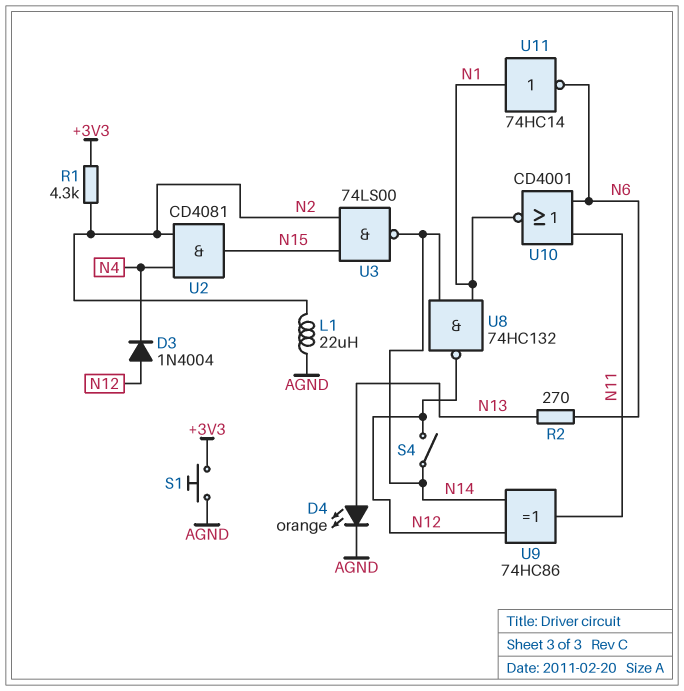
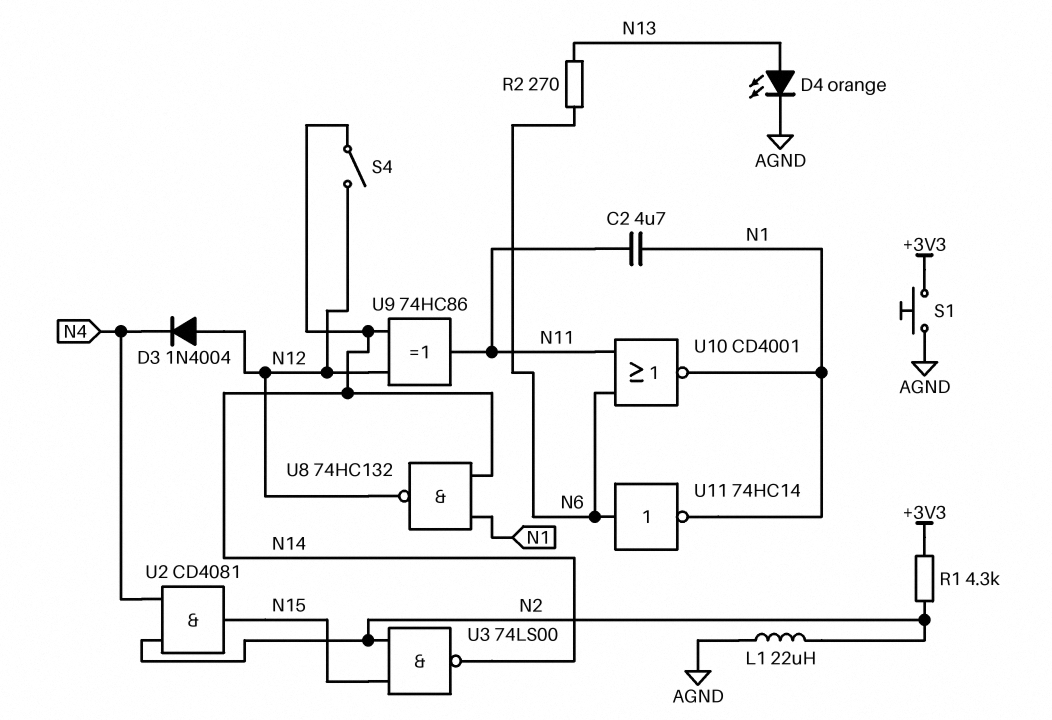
C2: none -> 4.7uF (N1, N11)
U11: NOT 74HC14 (in N1, out N6) -> NOT 74HC14 (in N6, out N1)

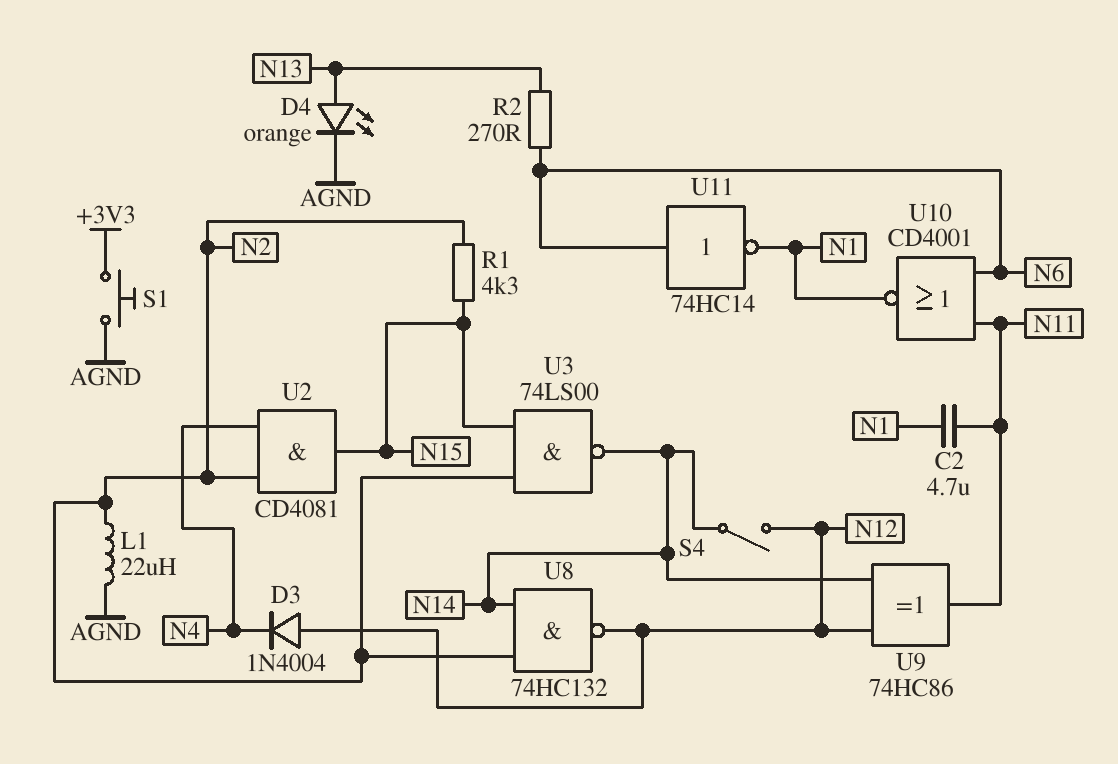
R1: 4.3k (+3V3, N2) -> 4.3k (N2, N15)
U8: NAND 74HC132 (in N1, in N14, out N12) -> NAND 74HC132 (in N2, in N14, out N12)

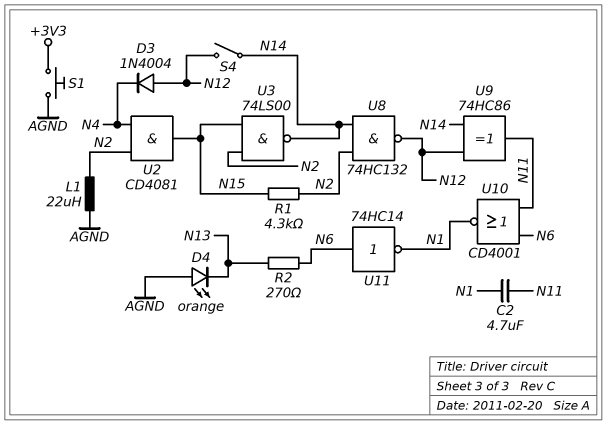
D4: LED orange (A N13, K AGND) -> LED orange (A AGND, K N13)

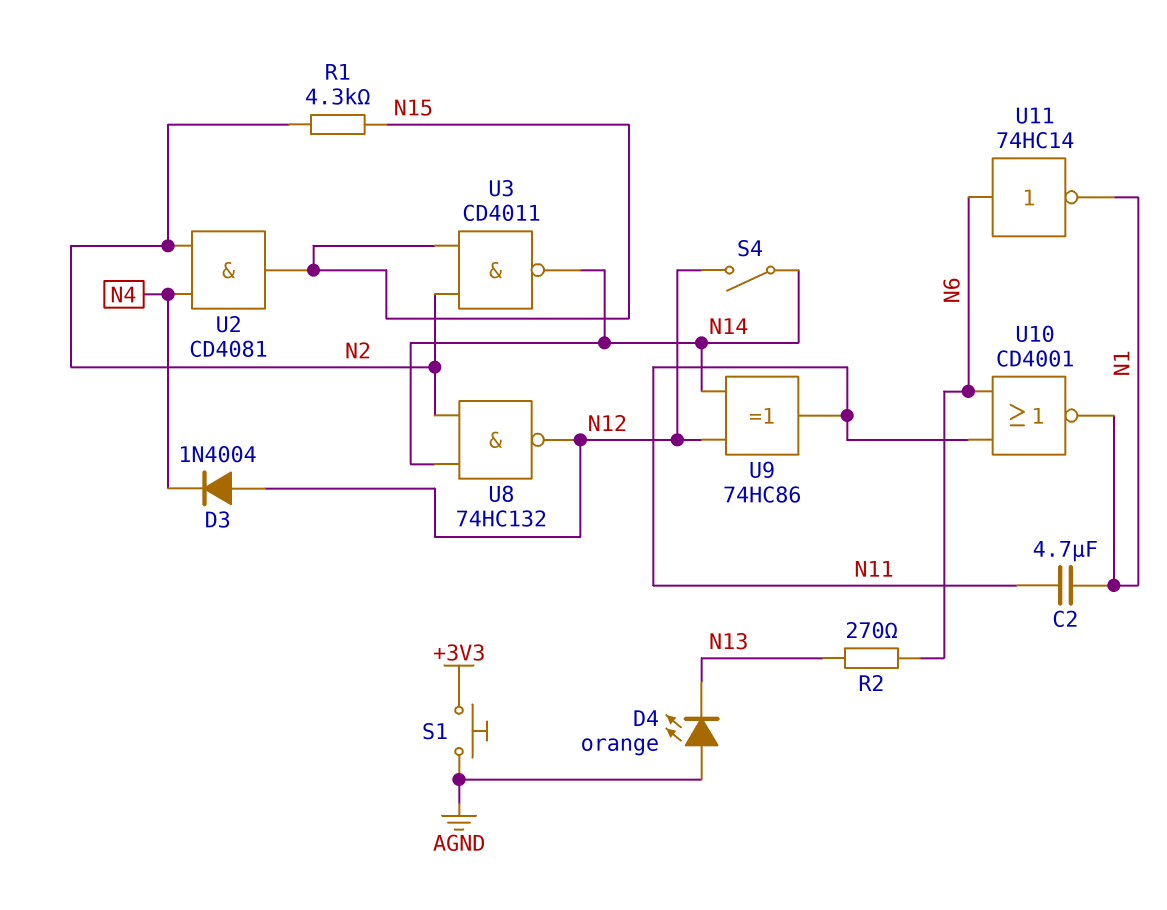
L1: 22uH (AGND, N2) -> none
U3: NAND 74LS00 (in N2, in N15, out N14) -> NAND CD4011 (in N2, in N15, out N14)

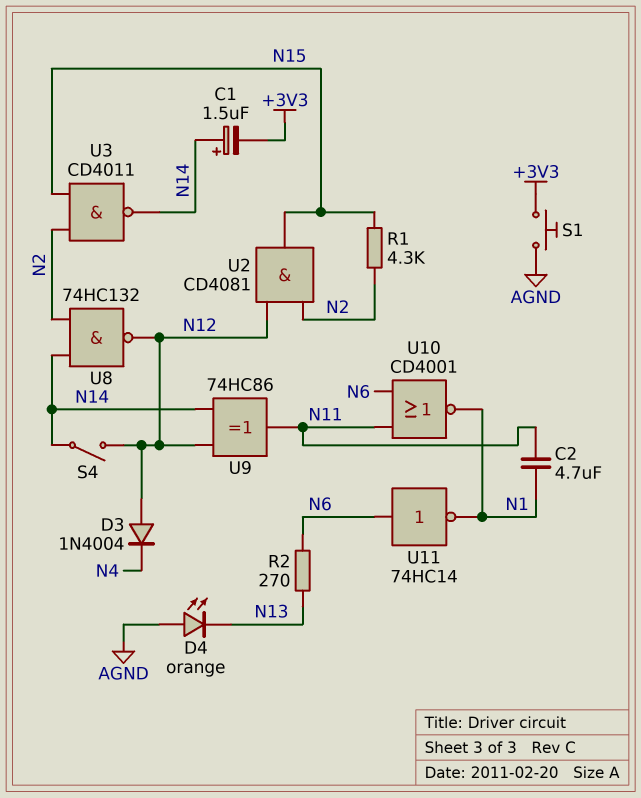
C1: none -> 1.5uF (plus N14, minus +3V3)
U2: AND CD4081 (in N2, in N4, out N15) -> AND CD4081 (in N2, in N12, out N15)

